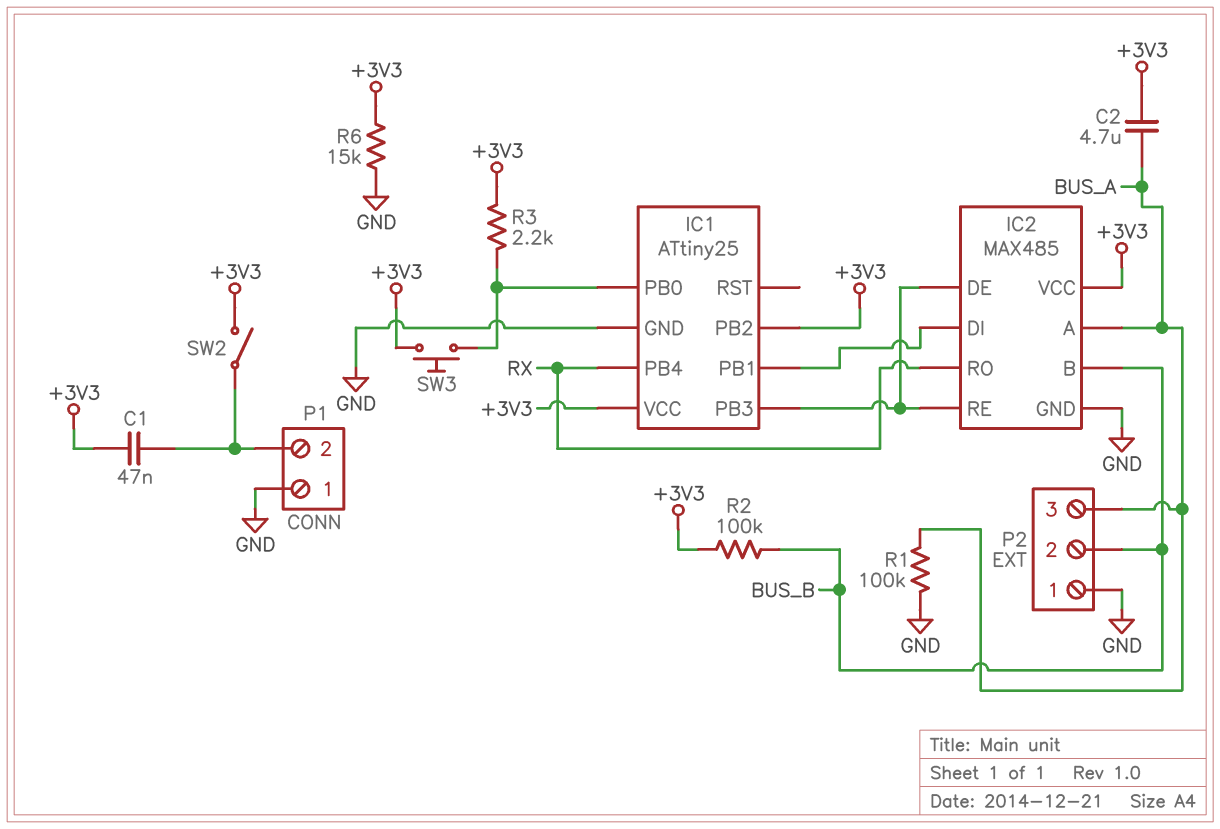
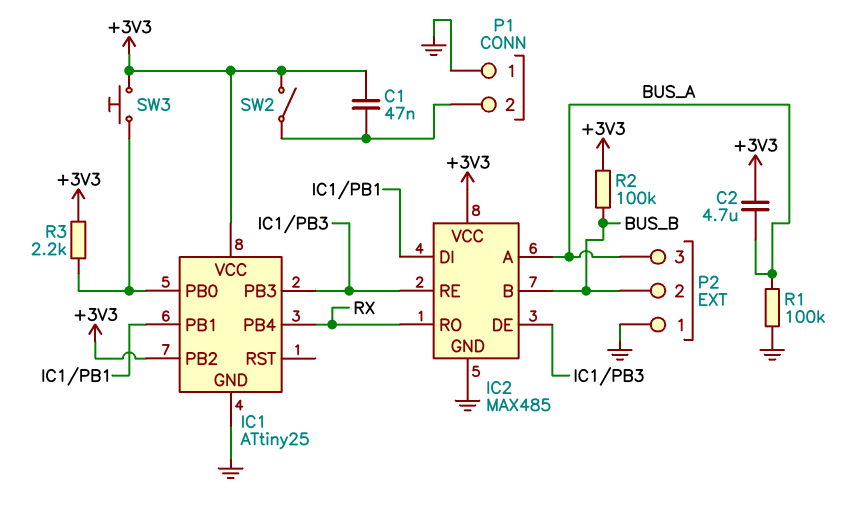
R6: 15k (+3V3, GND) -> none

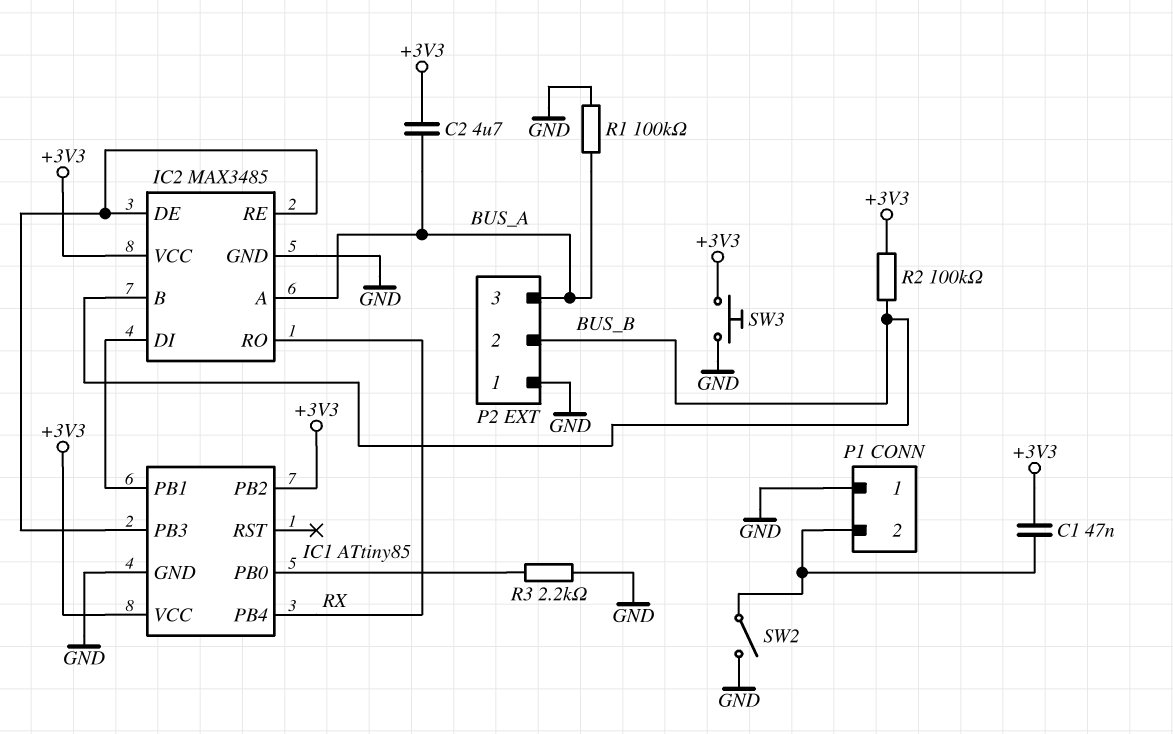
IC1: ATtiny25 -> ATtiny85
IC2: MAX485 -> MAX3485
R3: 2.2k (+3V3, IC1/PB0) -> 2.2k (GND, IC1/PB0)
SW2: switch (+3V3, P1/2) -> switch (GND, P1/2)
SW3: button (+3V3, IC1/PB0) -> button (+3V3, GND)

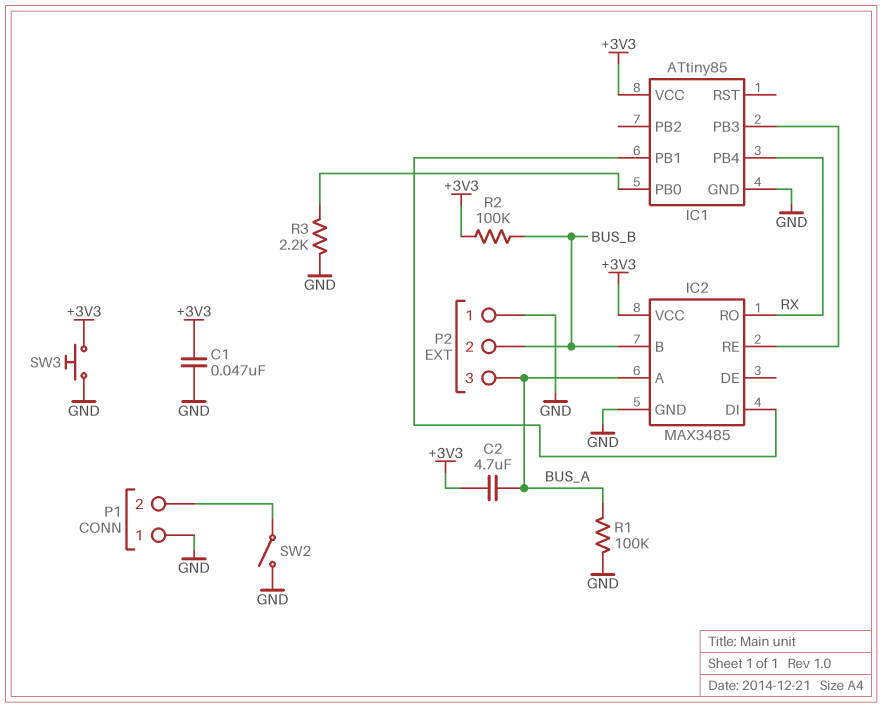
C1: 47nF (+3V3, P1/2) -> 47nF (+3V3, GND)
IC1 pin PB2: +3V3 -> none
IC2 pin DE: IC1/PB3 -> none

